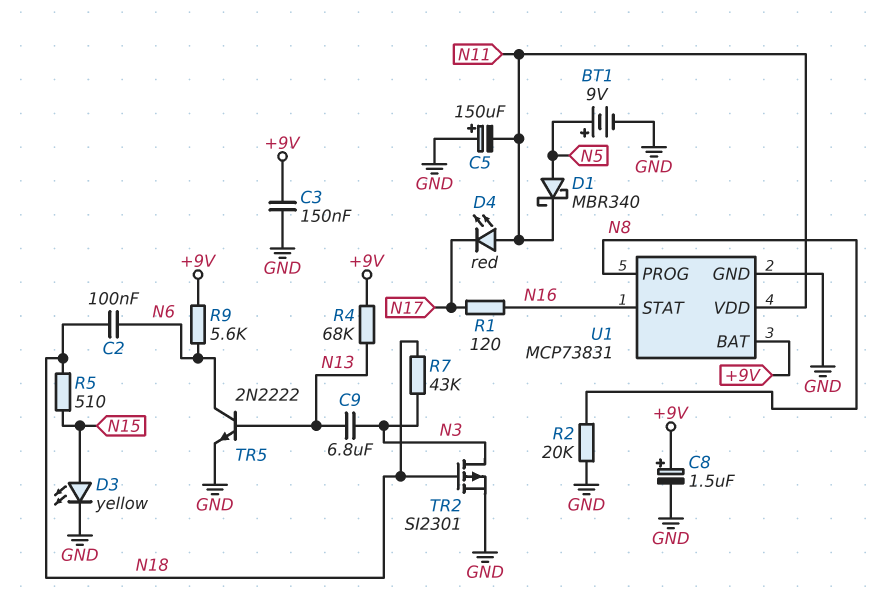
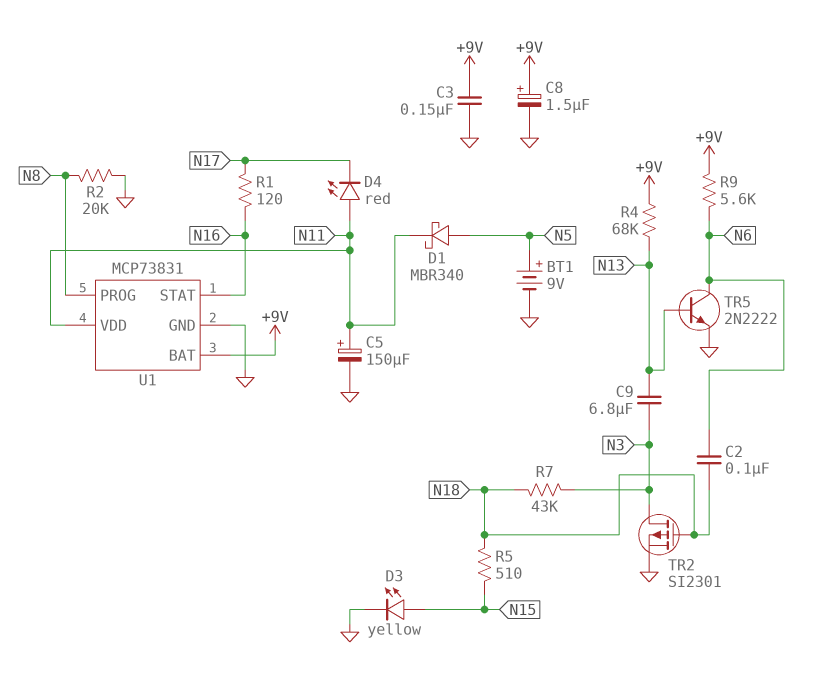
C5: 150uF (plus GND, minus N11) -> 150uF (plus N11, minus GND)

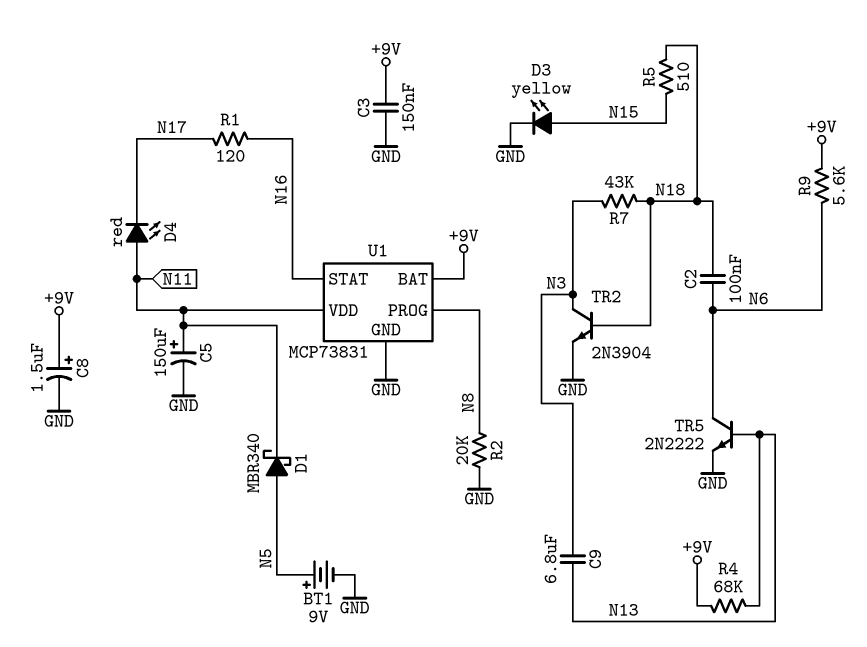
TR2: PMOS SI2301 (G N18, D N3, S GND) -> NPN 2N3904 (B N18, C N3, E GND)

